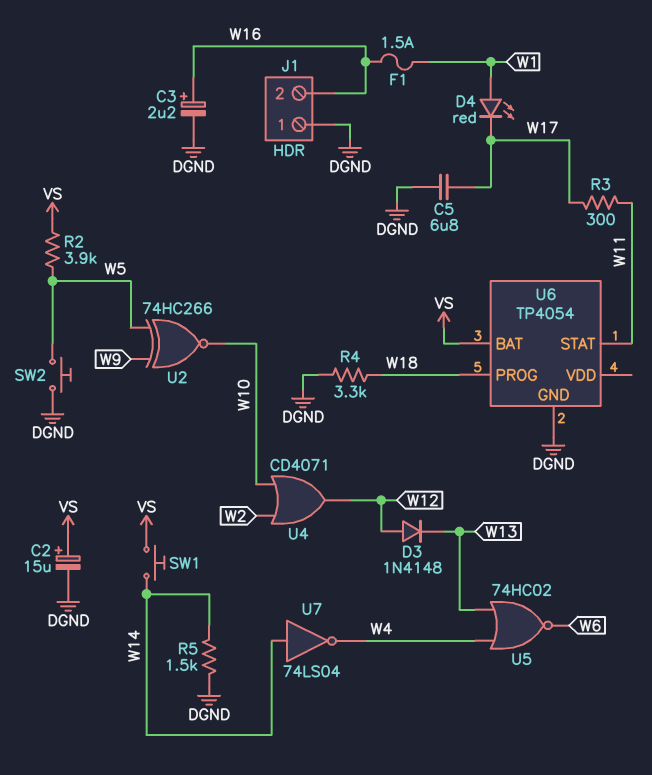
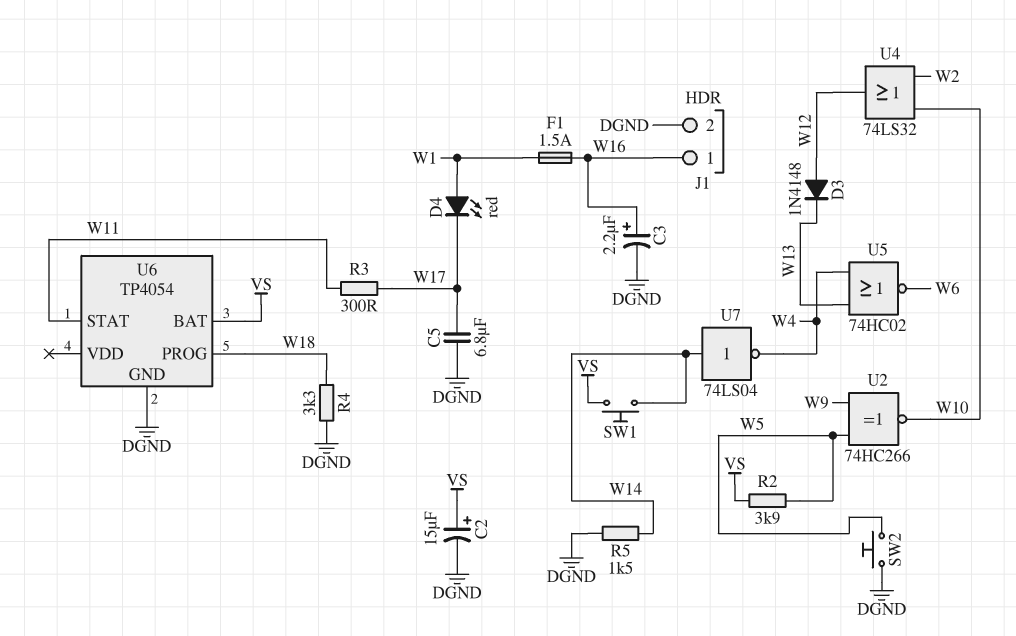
J1 pin 1: DGND -> W16
J1 pin 2: W16 -> DGND
U4: OR CD4071 (in W2, in W10, out W12) -> OR 74LS32 (in W2, in W10, out W12)

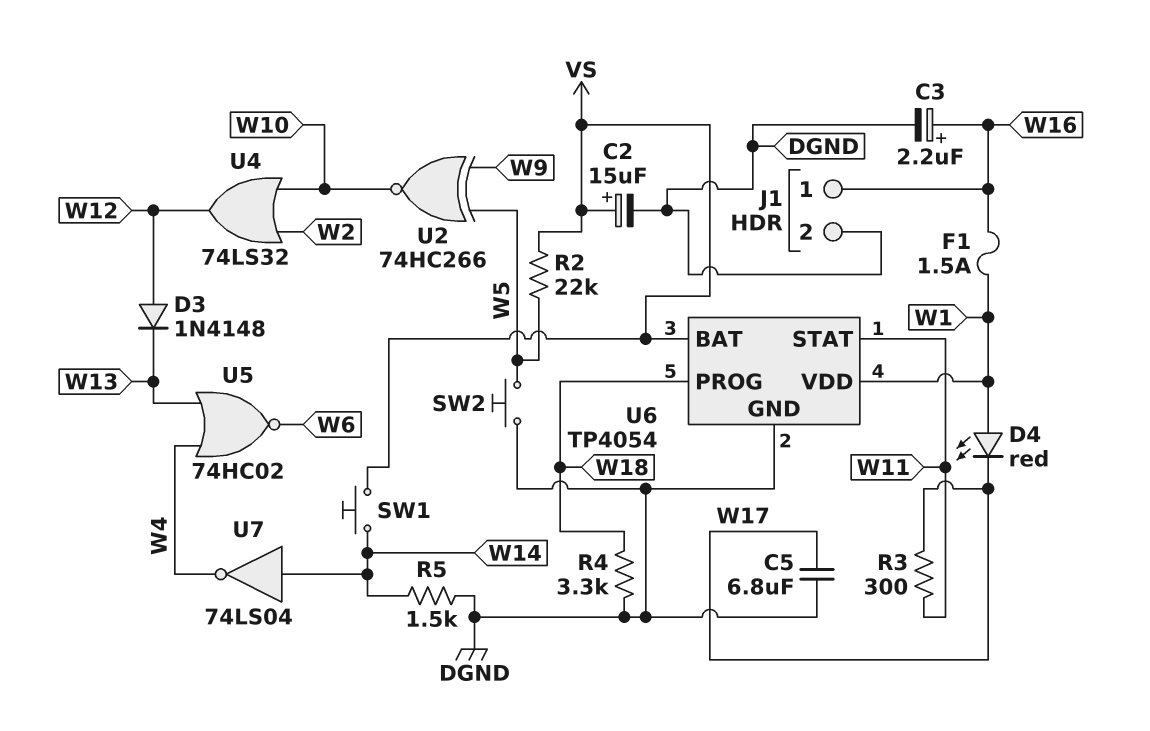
R2: 3.9k (VS, W5) -> 22k (VS, W5)
U6 pin VDD: none -> W1

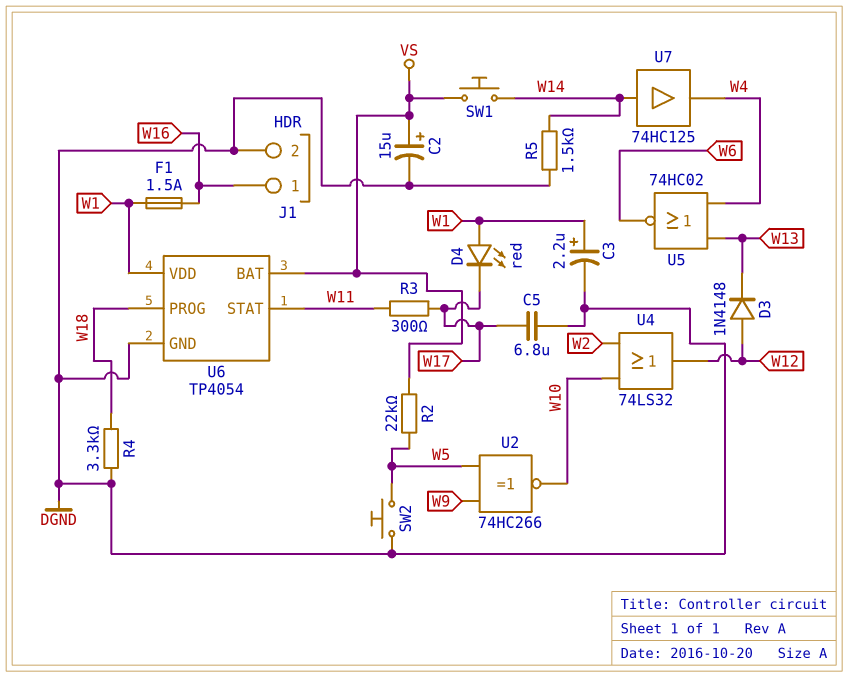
C3: 2.2uF (plus W16, minus DGND) -> 2.2uF (plus W1, minus DGND)
U7: NOT 74LS04 (in W14, out W4) -> buffer 74HC125 (in W14, out W4)

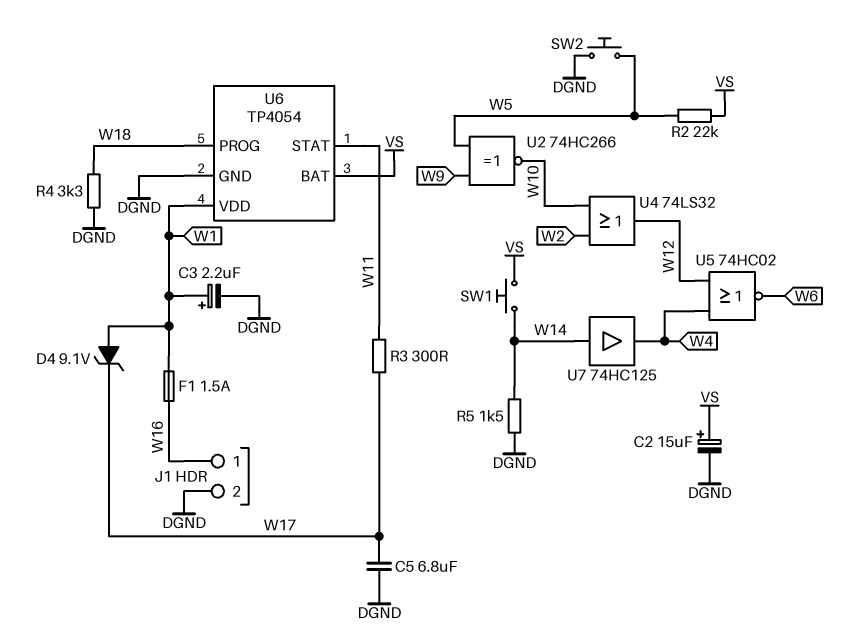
D3: diode 1N4148 (A W12, K W13) -> none
D4: LED red (A W1, K W17) -> zener 9.1V (A W1, K W17)
U5: NOR 74HC02 (in W4, in W13, out W6) -> NOR 74HC02 (in W4, in W12, out W6)

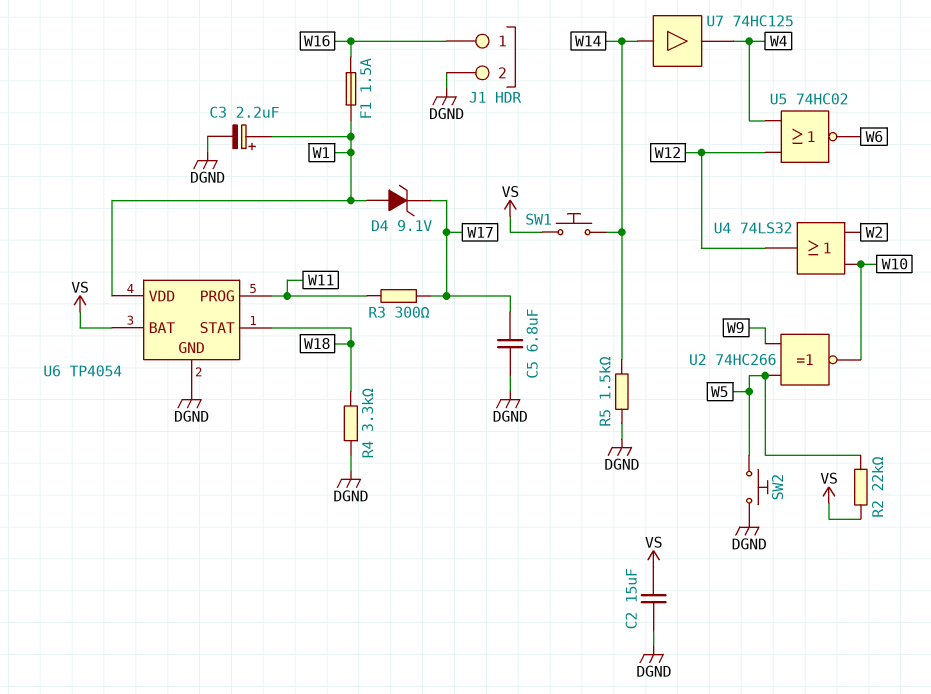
C2: 15uF (plus VS, minus DGND) -> 15uF (DGND, VS)
U6 pin PROG: W18 -> W11
U6 pin STAT: W11 -> W18

